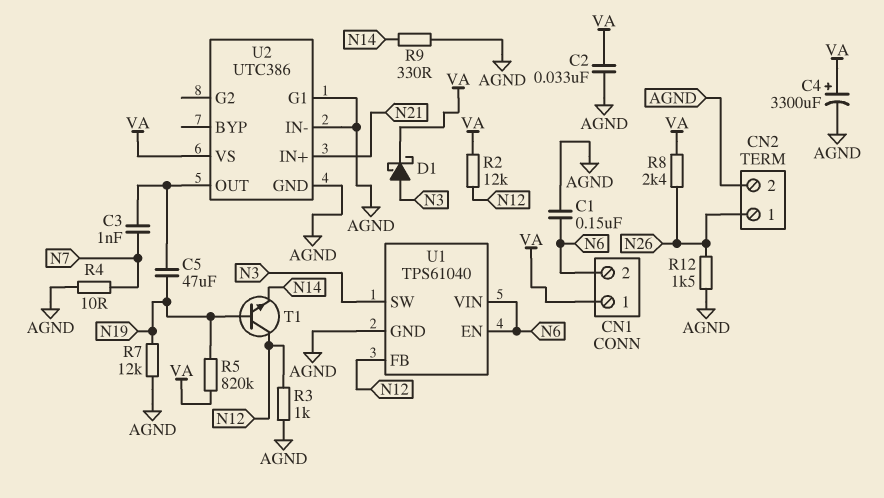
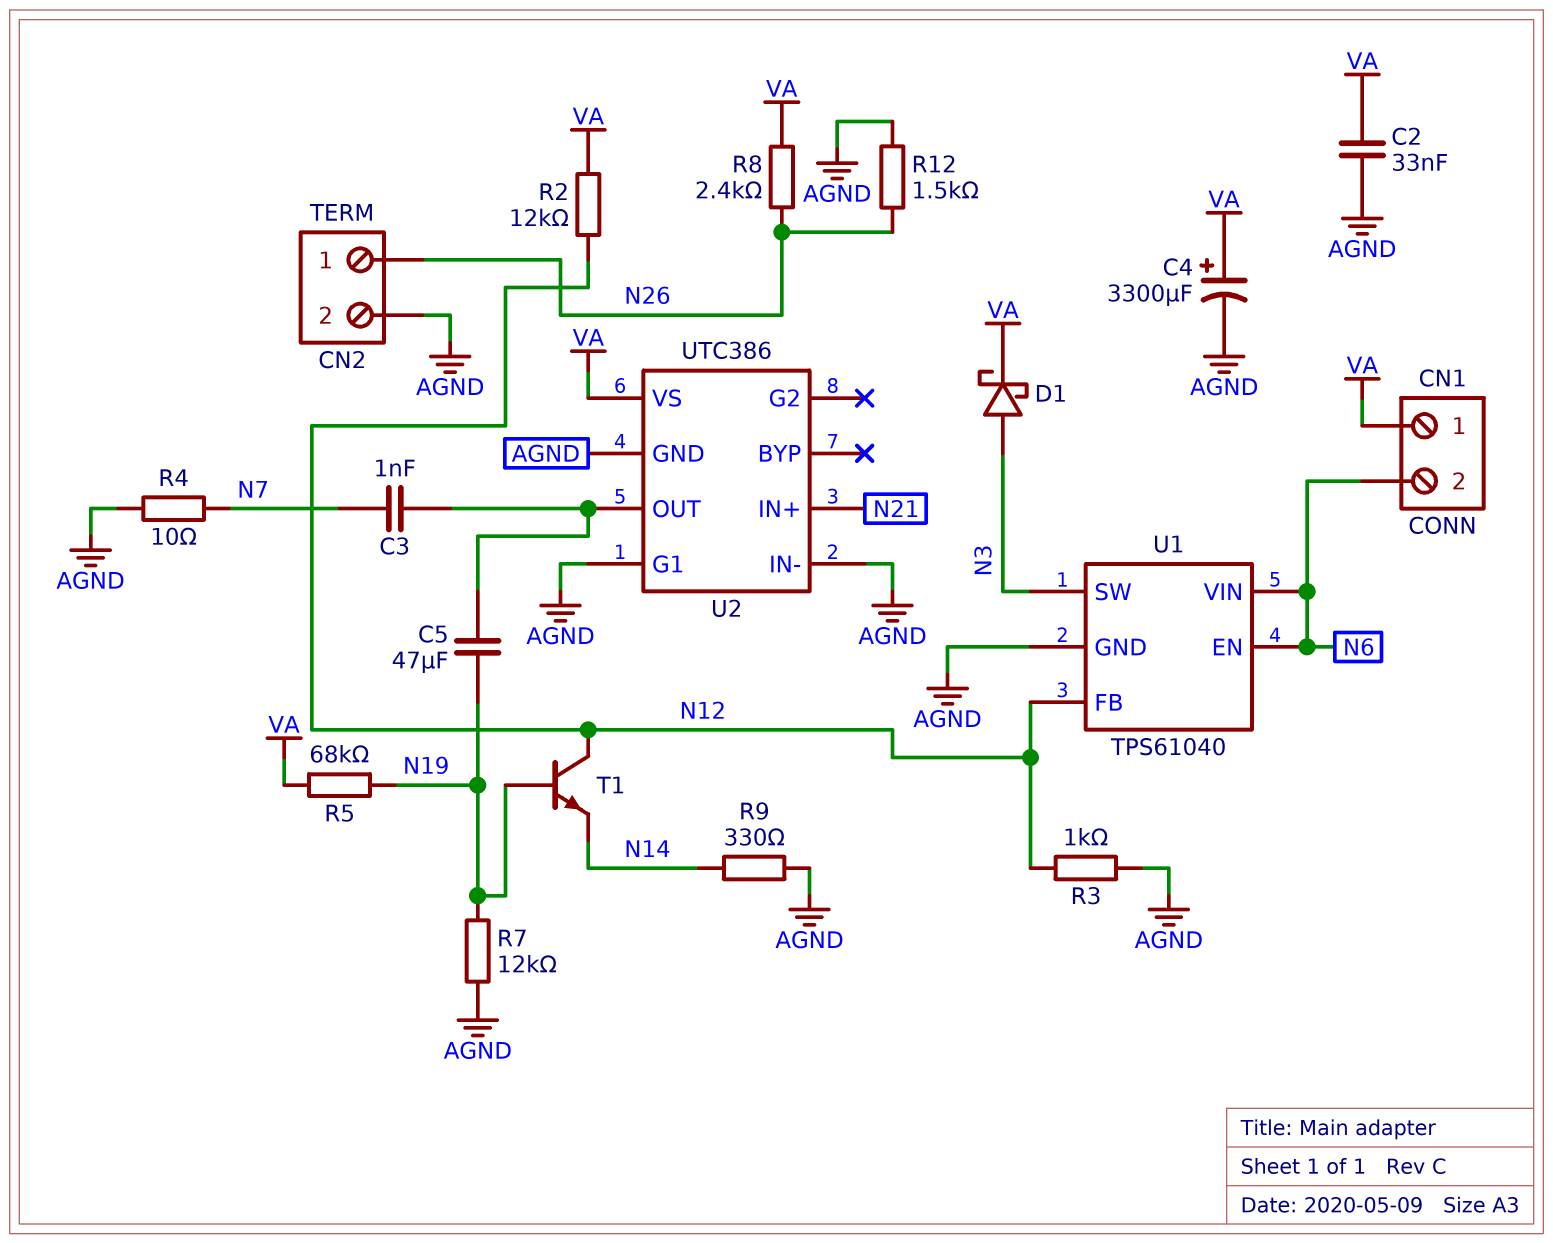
C1: 150nF (AGND, N6) -> none
R5: 820k (N19, VA) -> 68k (N19, VA)

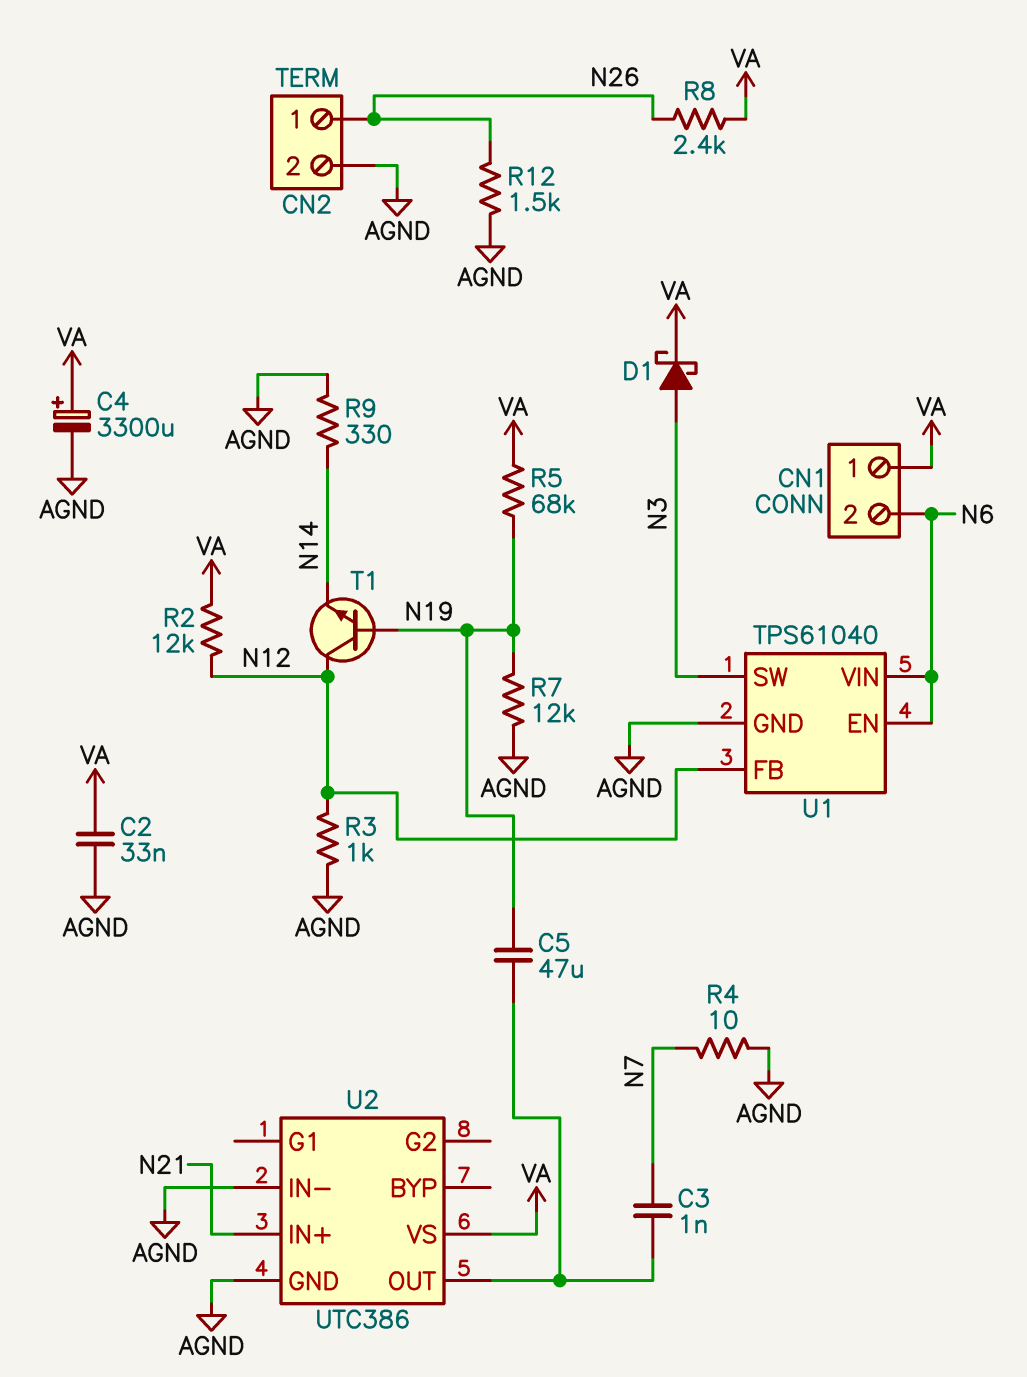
U2 pin G1: AGND -> none

